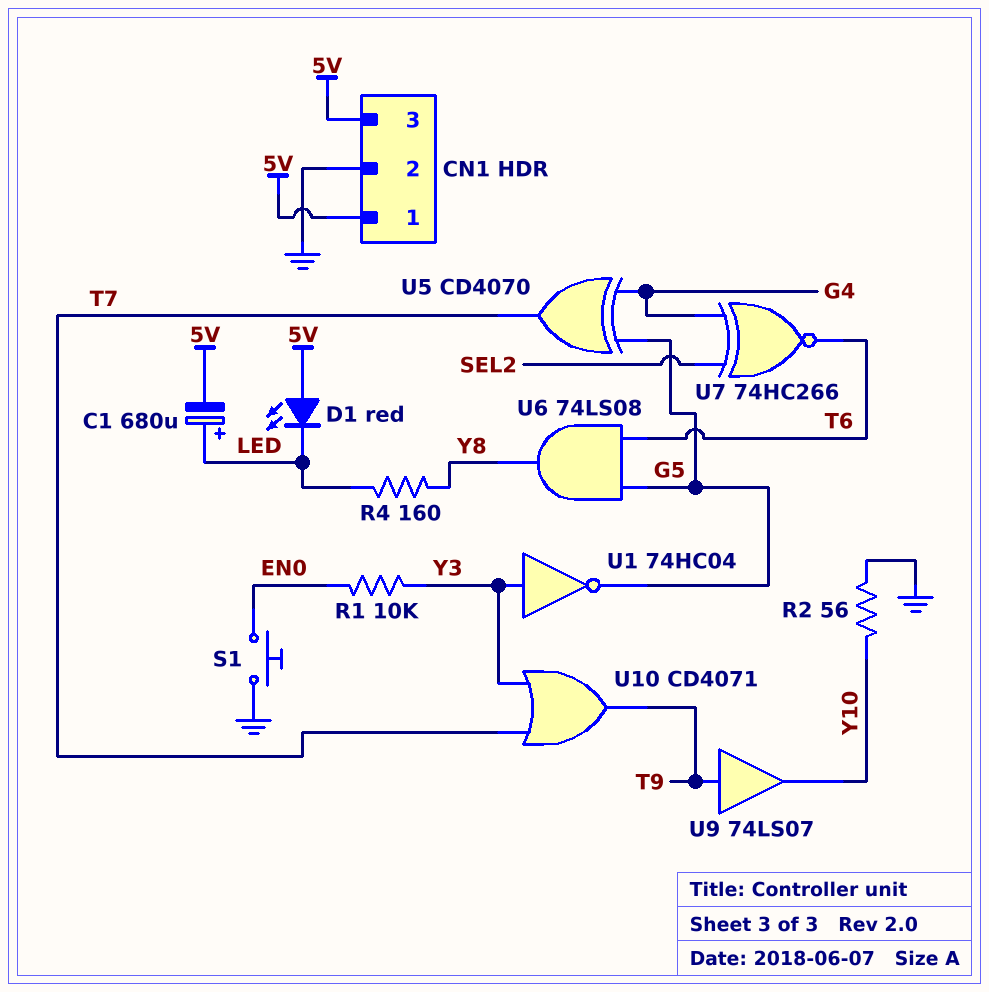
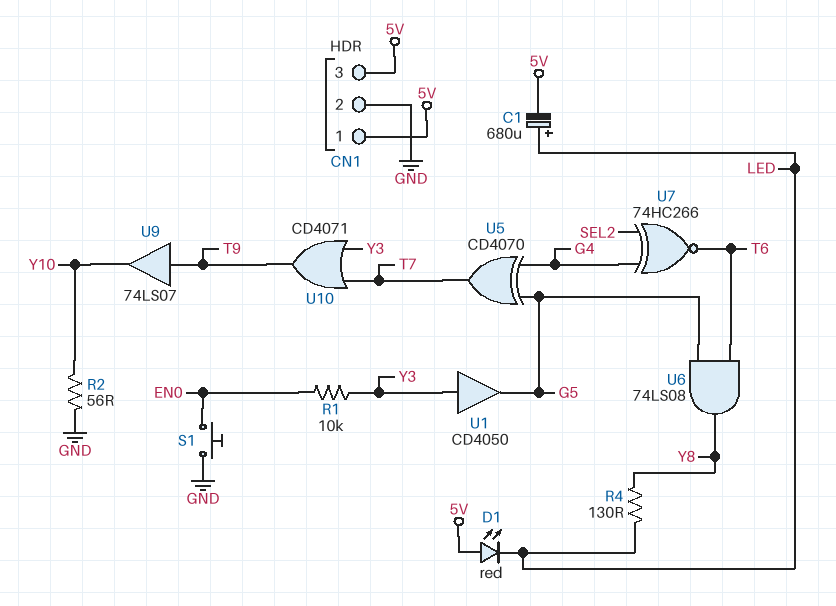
R4: 160 (LED, Y8) -> 130 (LED, Y8)
U1: NOT 74HC04 (in Y3, out G5) -> buffer CD4050 (in Y3, out G5)

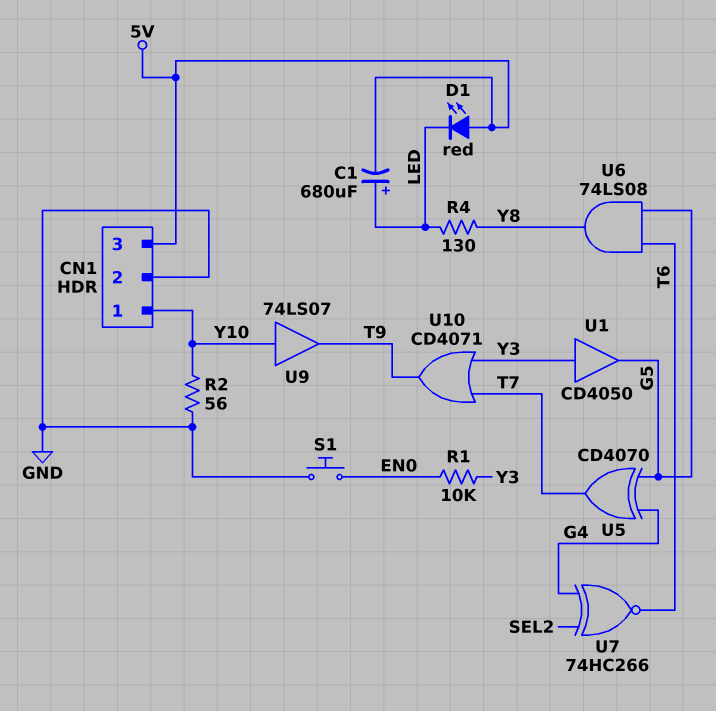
CN1 pin 1: 5V -> Y10
U9: buffer 74LS07 (in T9, out Y10) -> buffer 74LS07 (in Y10, out T9)

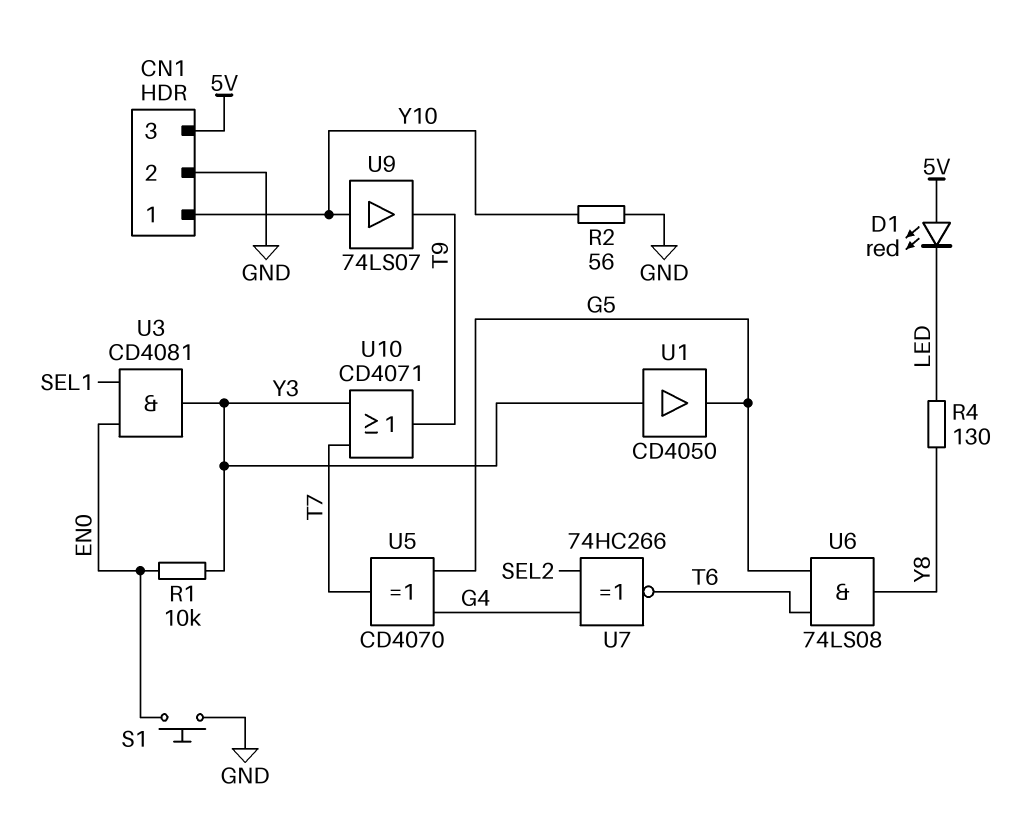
C1: 680uF (plus LED, minus 5V) -> none
U3: none -> AND CD4081 (in EN0, in SEL1, out Y3)

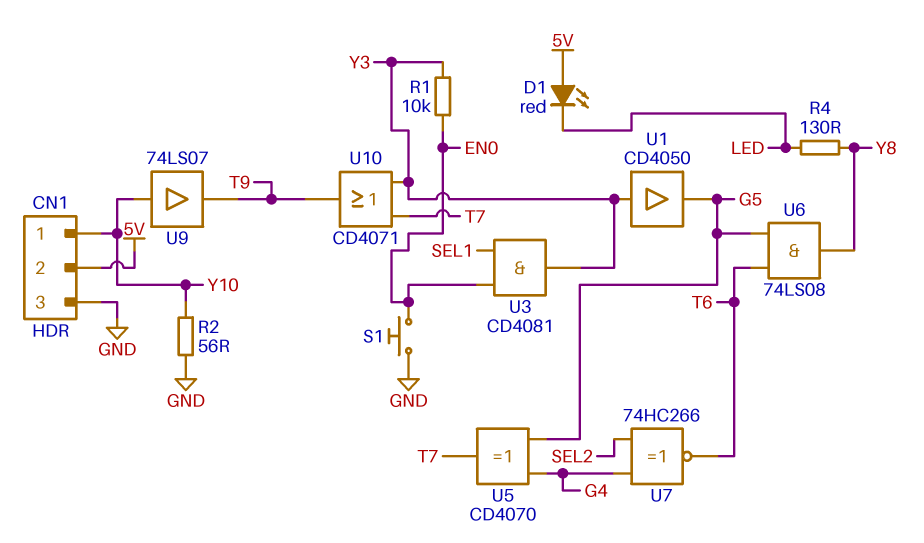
CN1 pin 2: GND -> 5V
CN1 pin 3: 5V -> GND

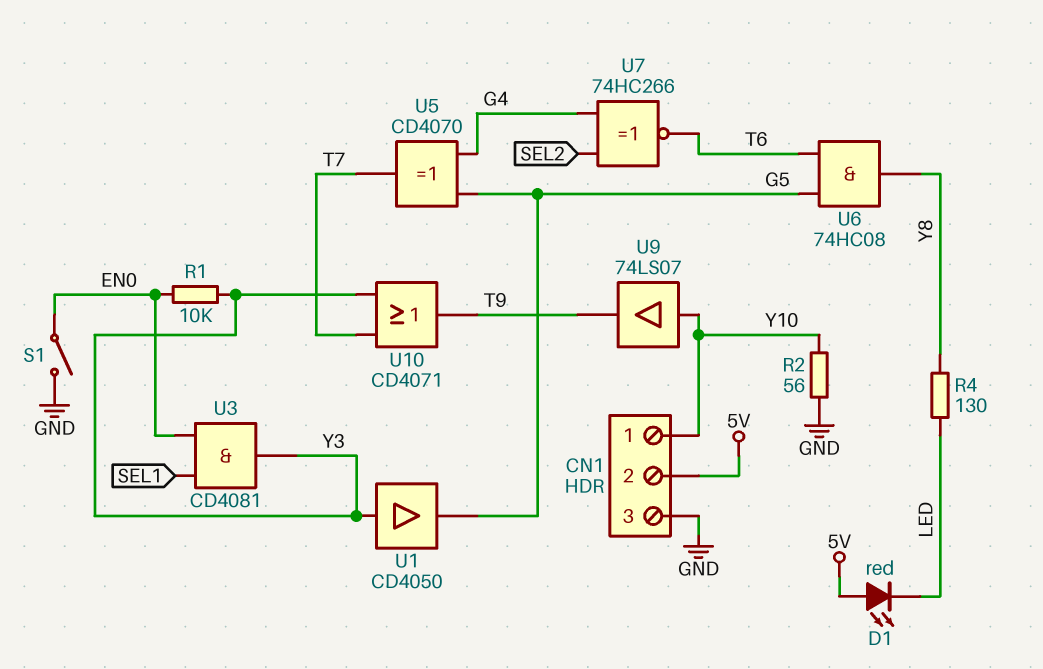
S1: button (EN0, GND) -> switch (EN0, GND)
U6: AND 74LS08 (in G5, in T6, out Y8) -> AND 74HC08 (in G5, in T6, out Y8)

